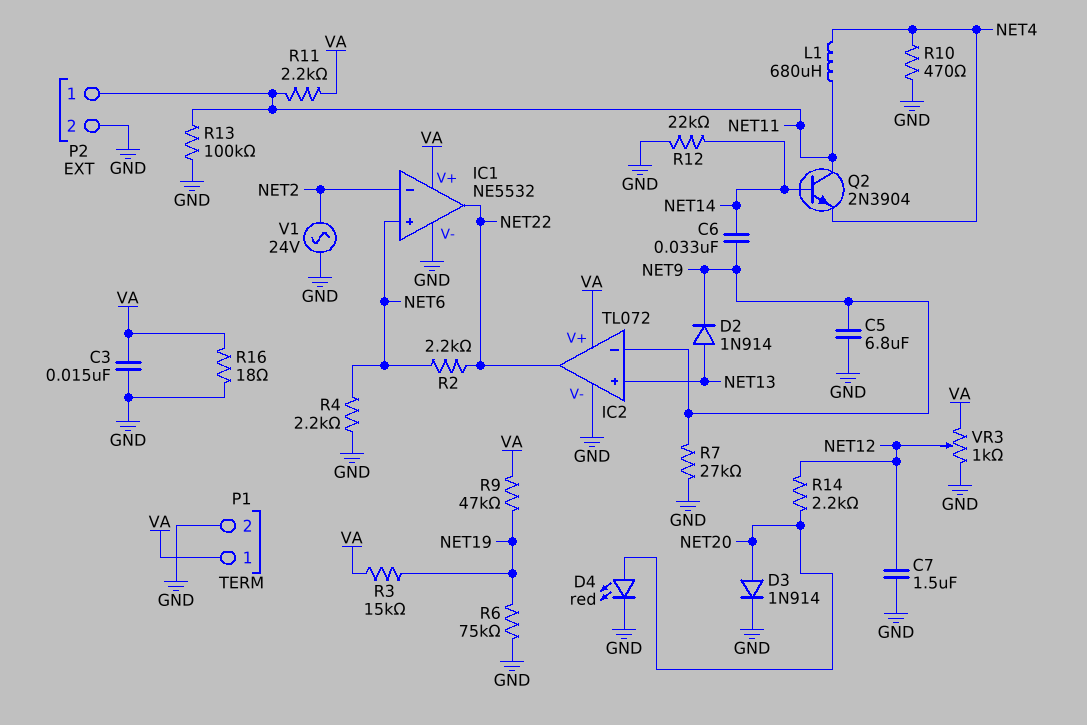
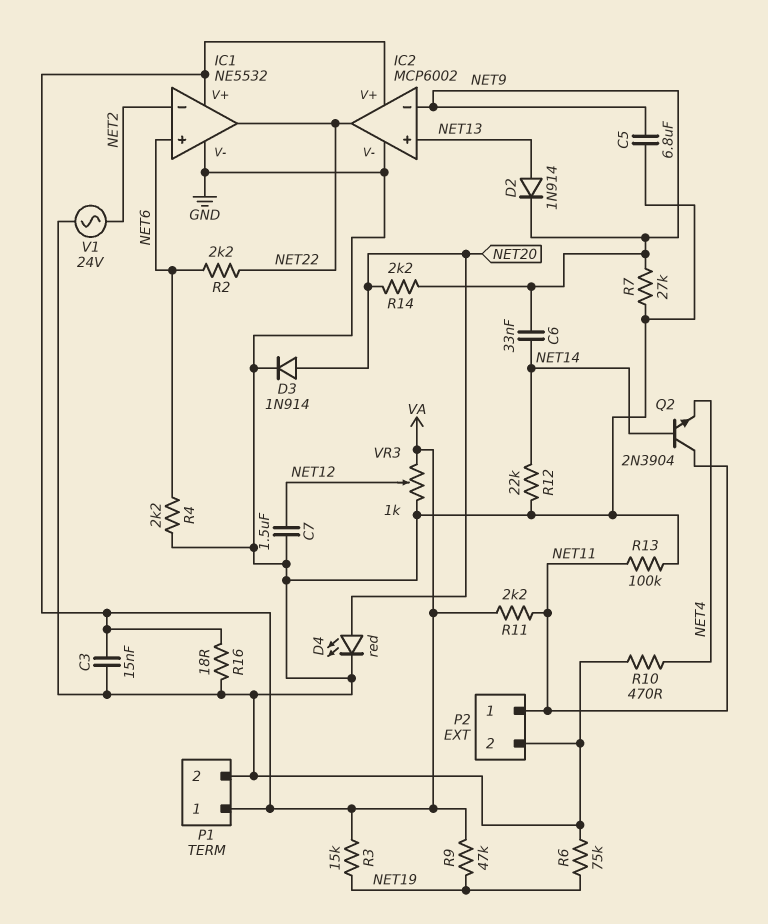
IC2: TL072 -> MCP6002
L1: 680uH (NET4, NET11) -> none
R14: 2.2k (NET12, NET20) -> 2.2k (NET9, NET20)

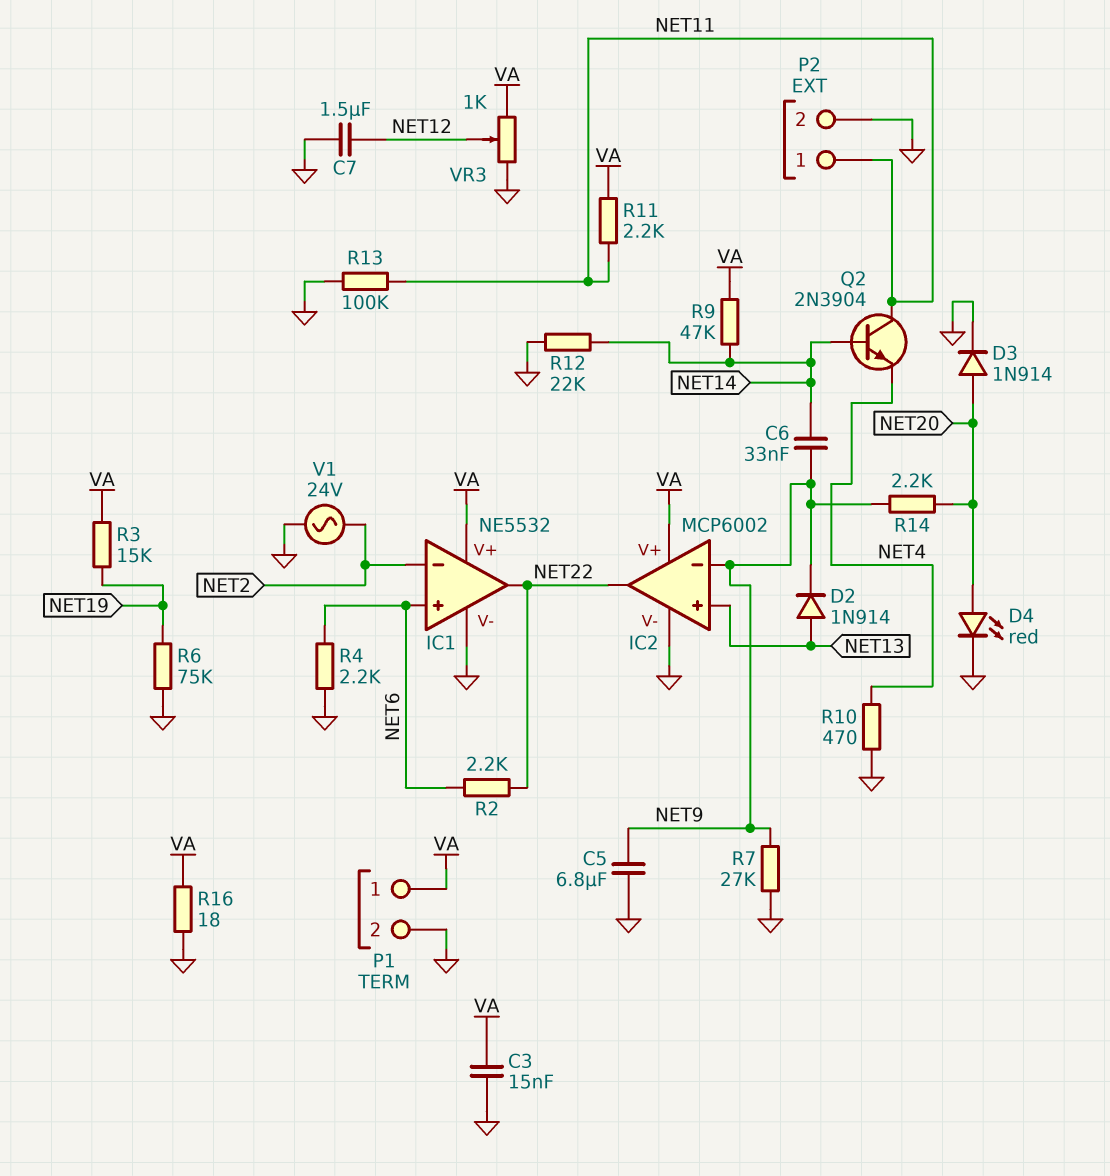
R9: 47k (NET19, VA) -> 47k (NET14, VA)

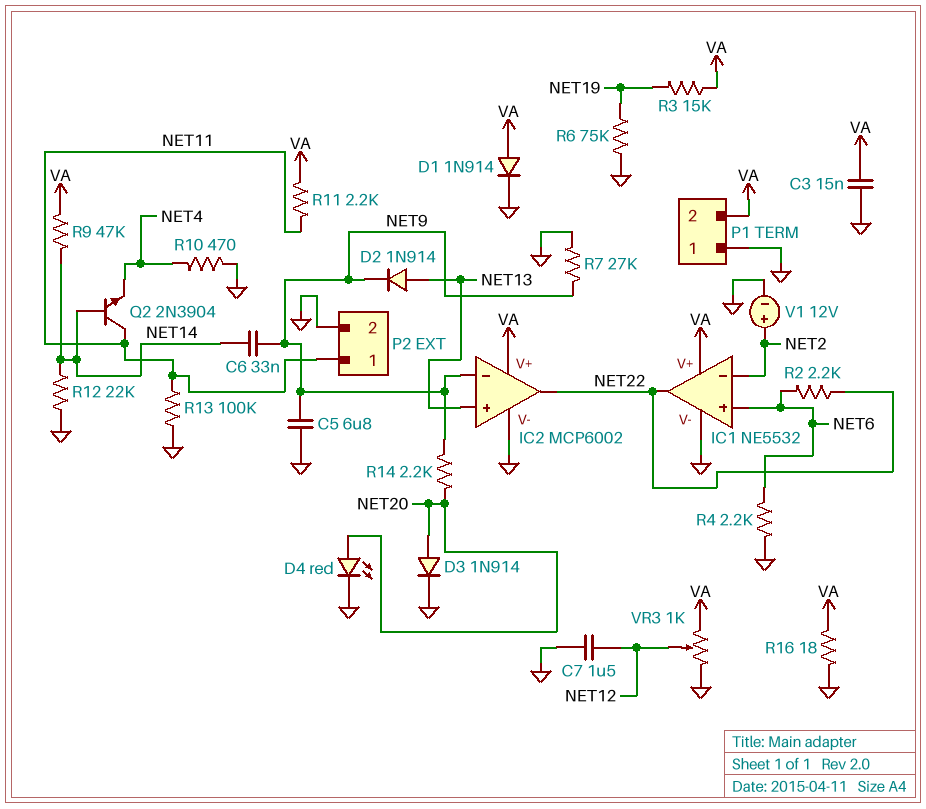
D1: none -> diode 1N914 (A VA, K GND)
P1 pin 1: VA -> GND
P1 pin 2: GND -> VA
V1: AC 24V (GND, NET2) -> 12V (plus NET2, minus GND)

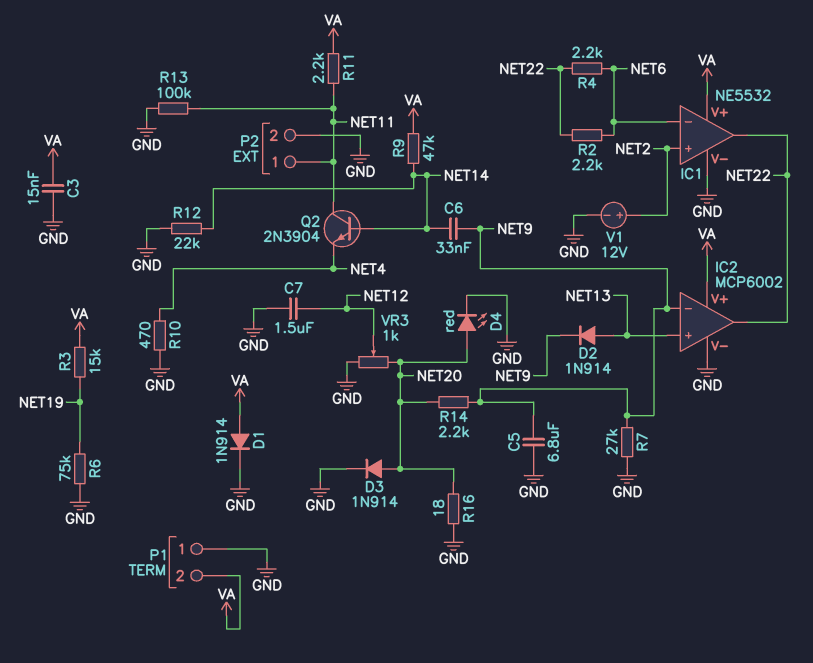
IC1 pin in+: NET6 -> NET2
IC1 pin in-: NET2 -> NET6
R4: 2.2k (GND, NET6) -> 2.2k (NET6, NET22)
R16: 18 (GND, VA) -> 18 (GND, NET20)
VR3: 1k (GND, VA, wiper NET12) -> 1k (GND, NET20, wiper NET12)

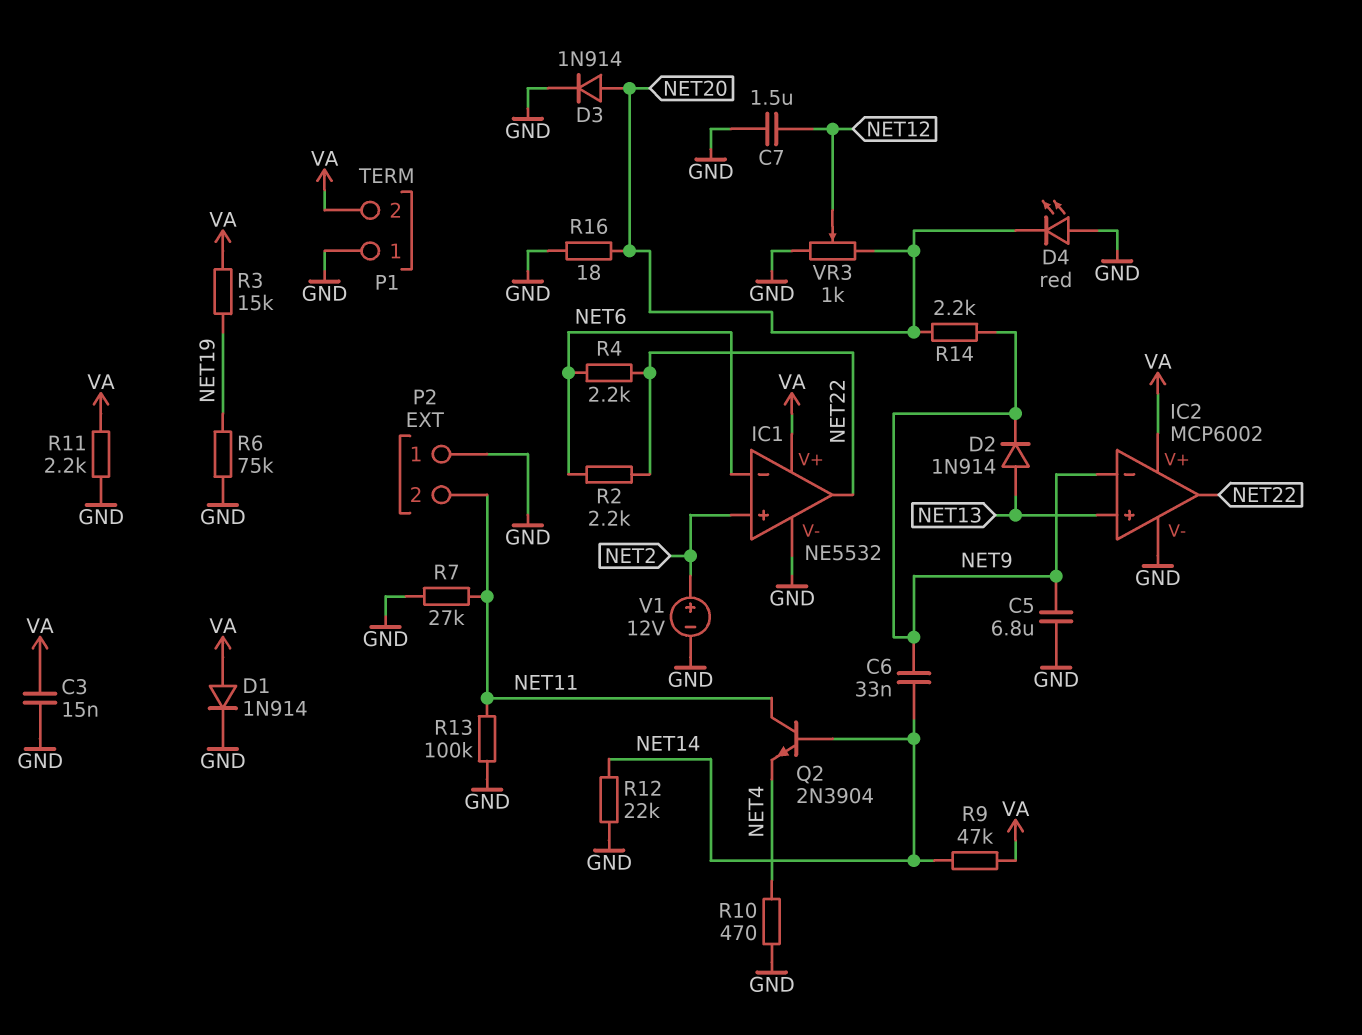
D4: LED red (A NET20, K GND) -> LED red (A GND, K NET20)
P2 pin 1: NET11 -> GND
P2 pin 2: GND -> NET11
R7: 27k (GND, NET9) -> 27k (GND, NET11)
R11: 2.2k (NET11, VA) -> 2.2k (GND, VA)

